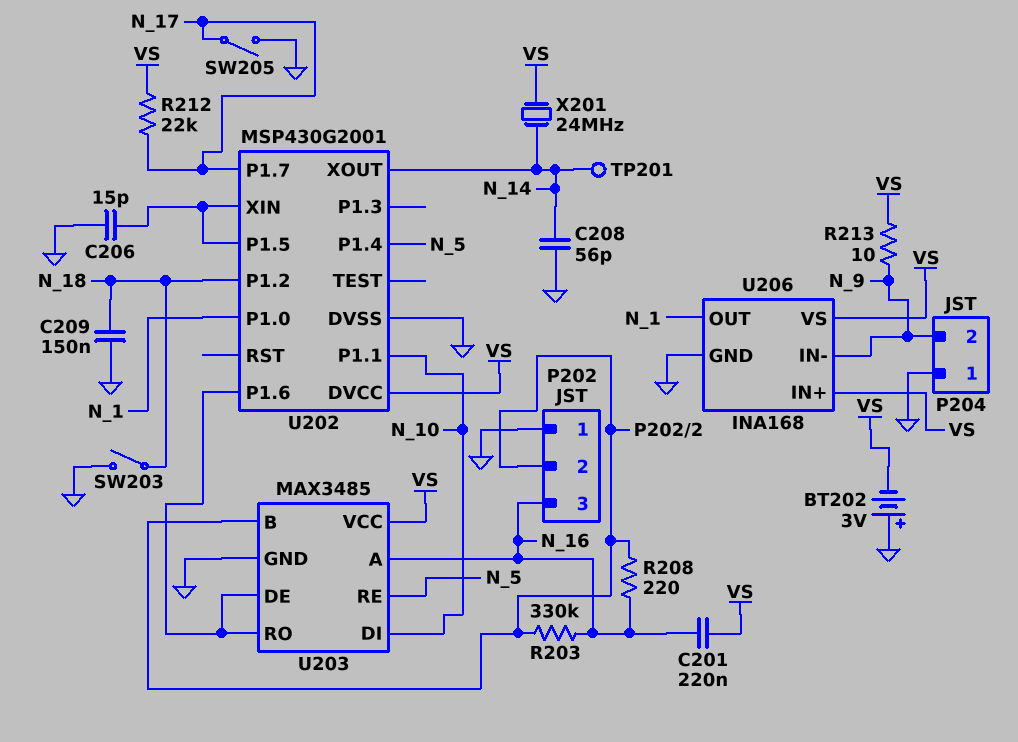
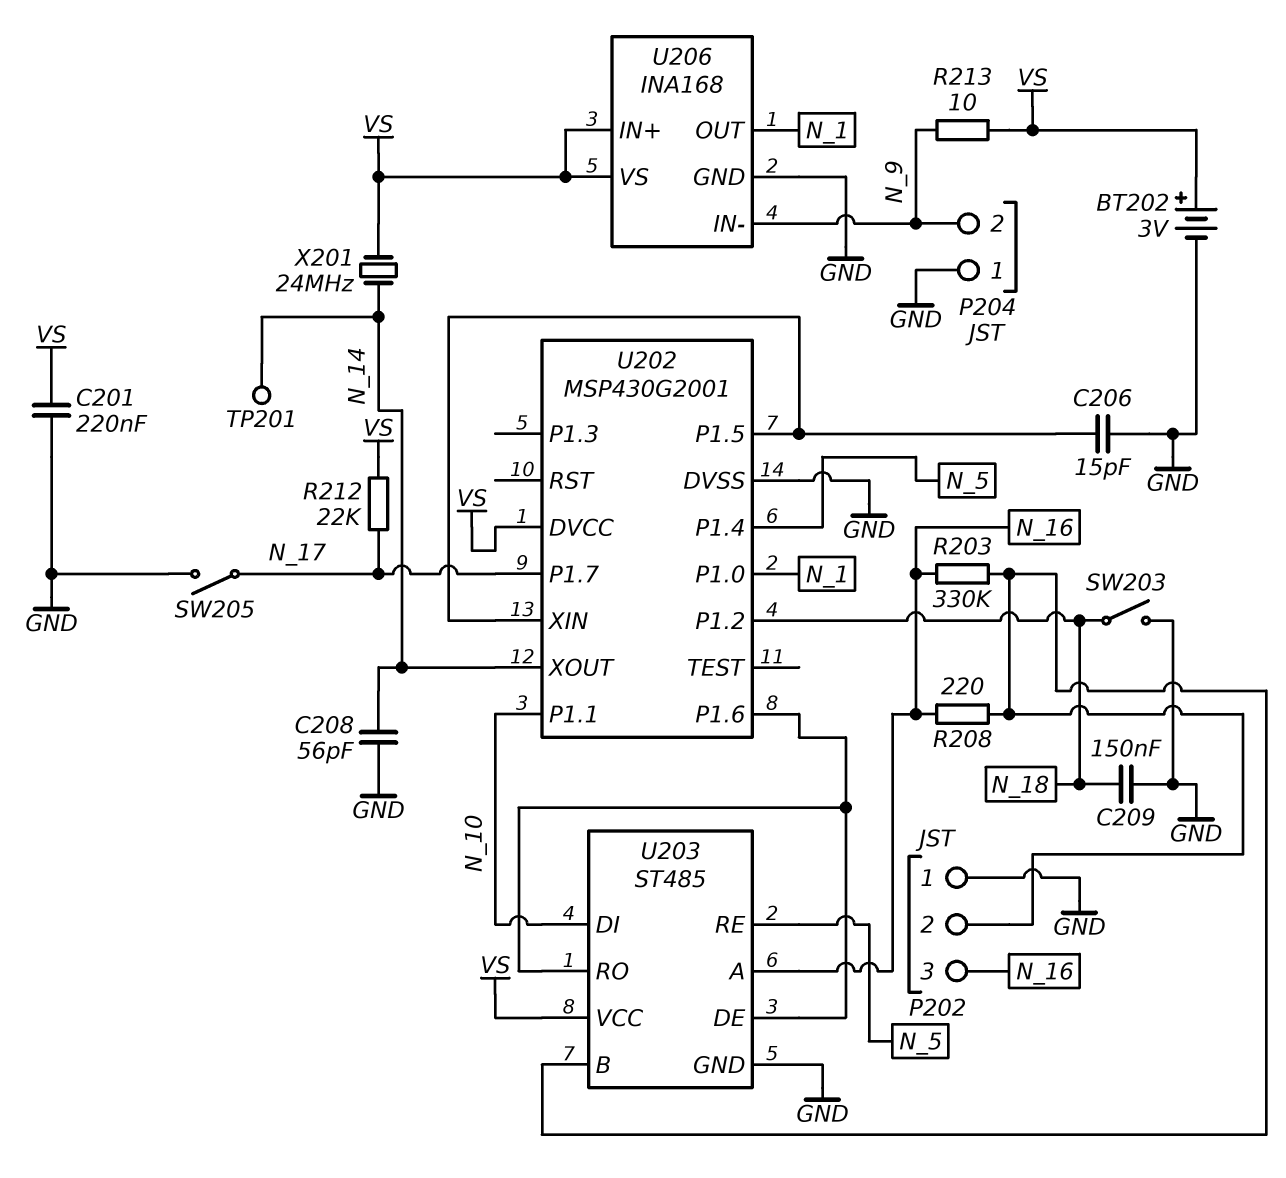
BT202: 3V (plus GND, minus VS) -> 3V (plus VS, minus GND)
C201: 220nF (N_16, VS) -> 220nF (GND, VS)
U203: MAX3485 -> ST485

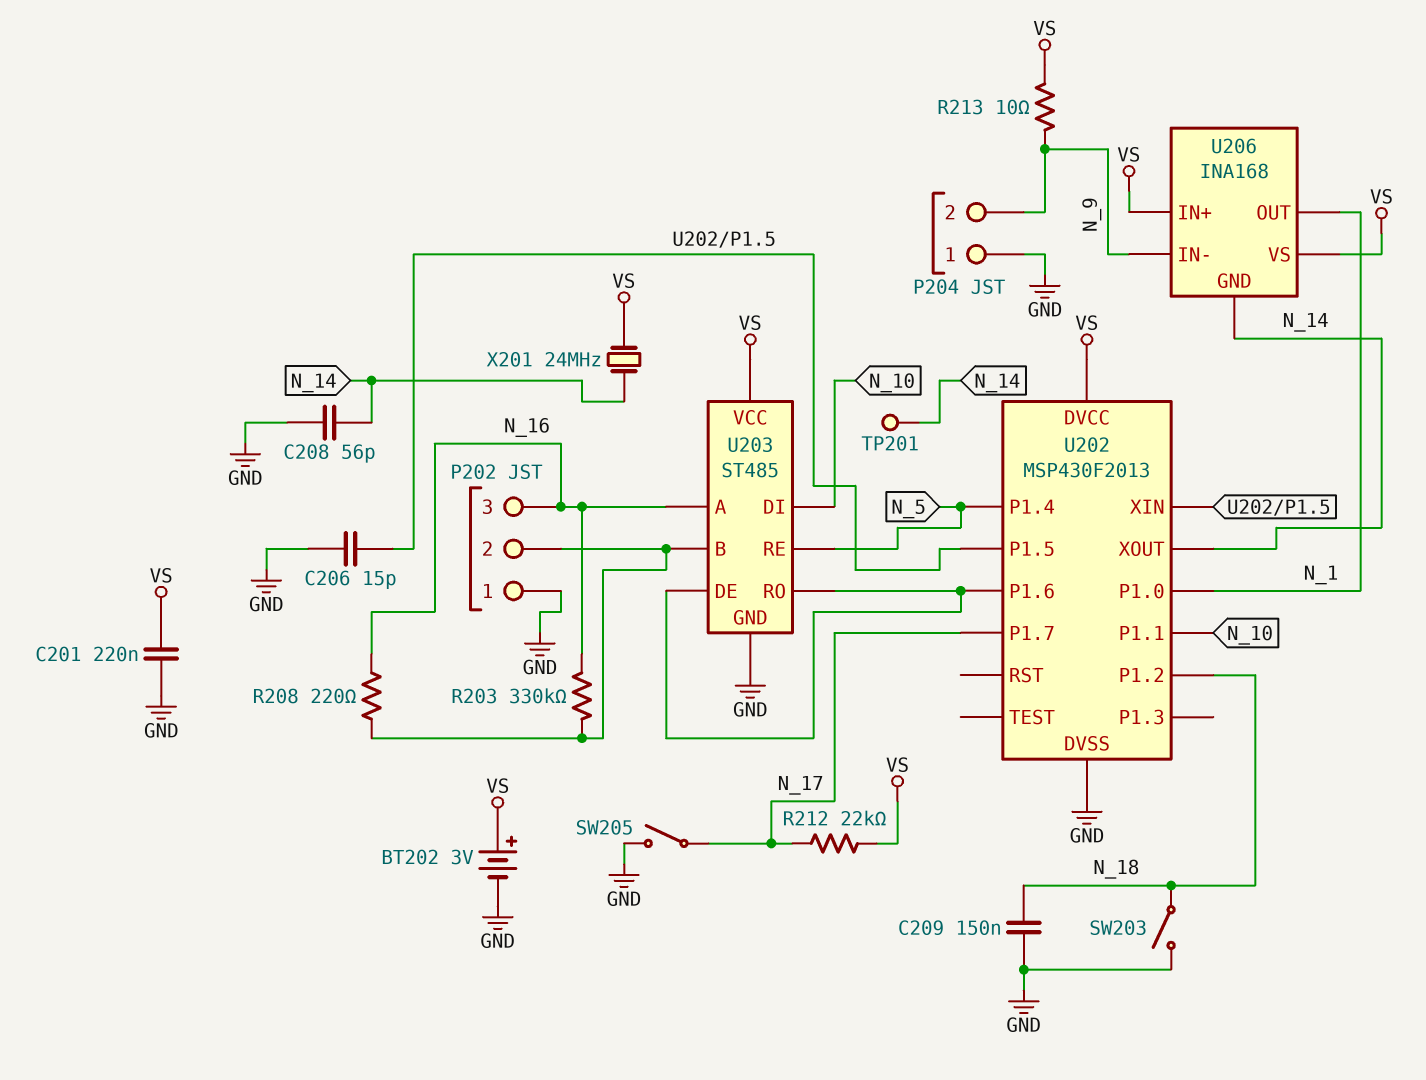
U202: MSP430G2001 -> MSP430F2013
U206 pin GND: GND -> N_14

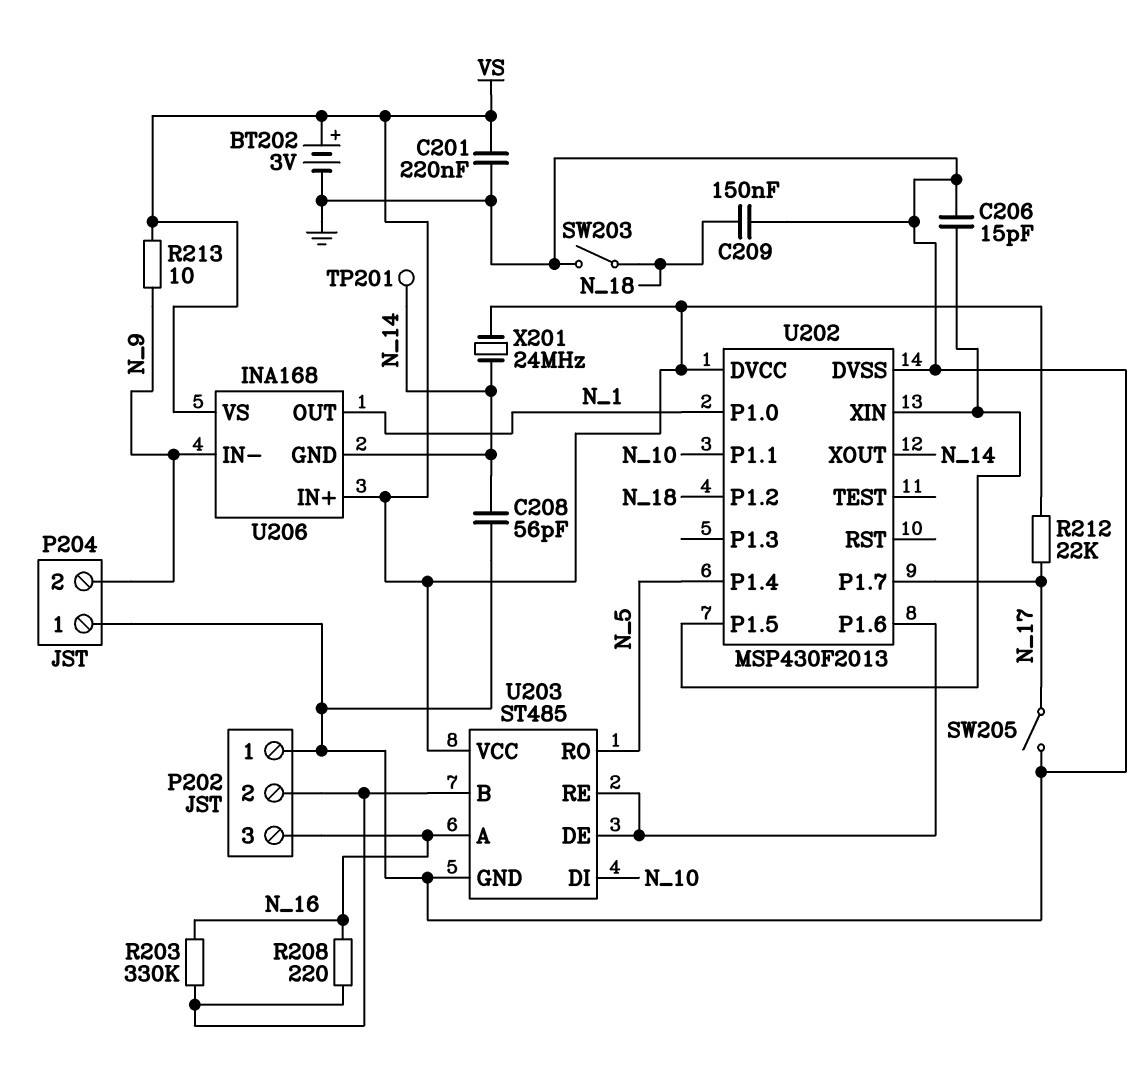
U203 pin RE: N_5 -> U202/P1.6
U203 pin RO: U202/P1.6 -> N_5

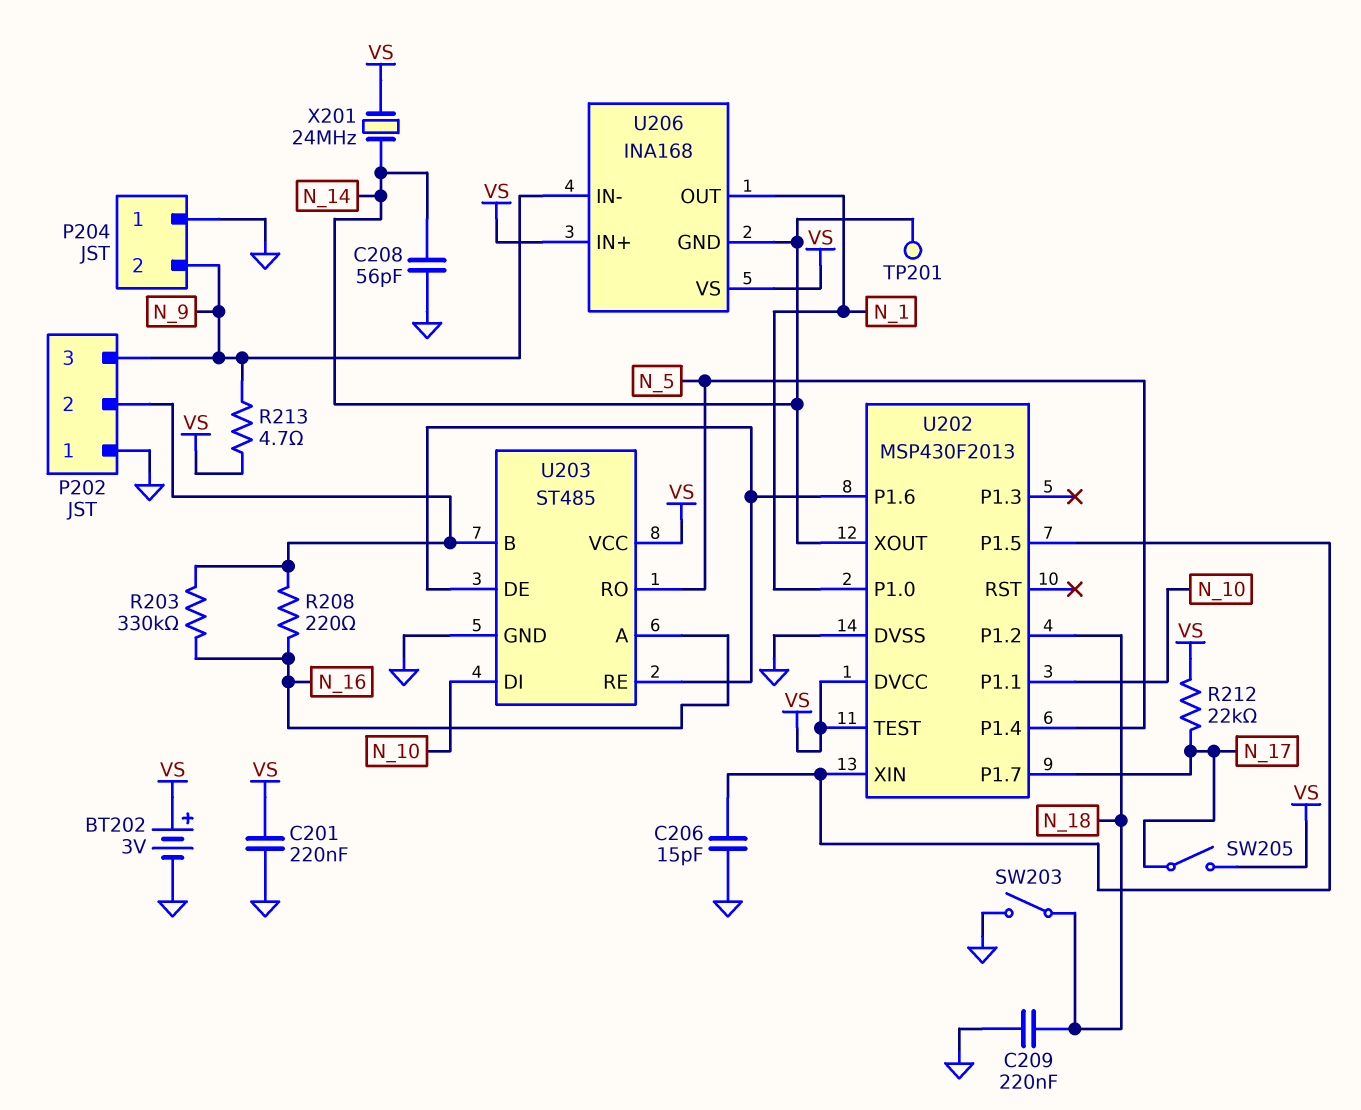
C209: 150nF (GND, N_18) -> 220nF (GND, N_18)
P202 pin 3: N_16 -> N_9
R213: 10 (N_9, VS) -> 4.7 (N_9, VS)
SW205: switch (GND, N_17) -> switch (N_17, VS)
U202 pin TEST: none -> VS

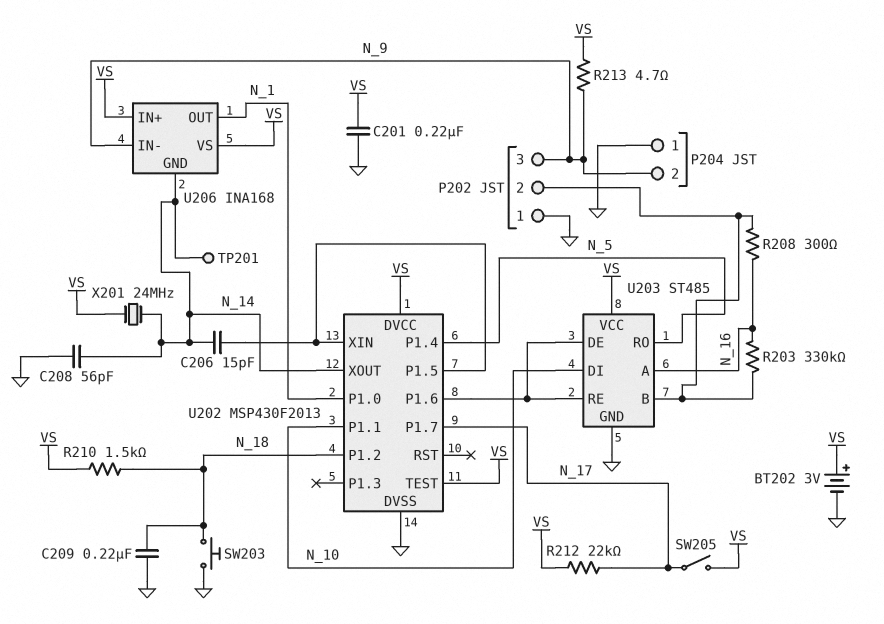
C206: 15pF (GND, U202/P1.5) -> 15pF (N_14, U202/P1.5)
R208: 220 (N_16, P202/2) -> 300 (N_16, P202/2)
R210: none -> 1.5k (N_18, VS)
SW203: switch (GND, N_18) -> button (GND, N_18)

